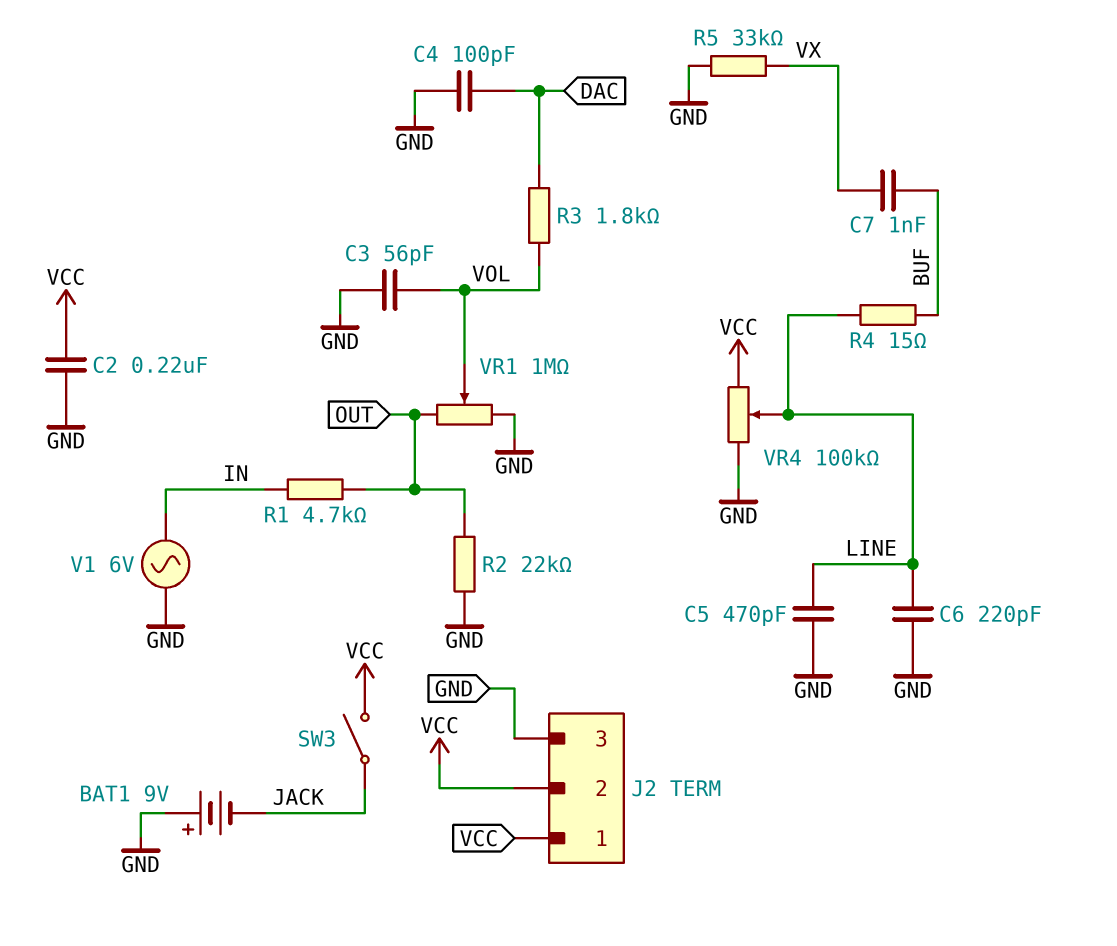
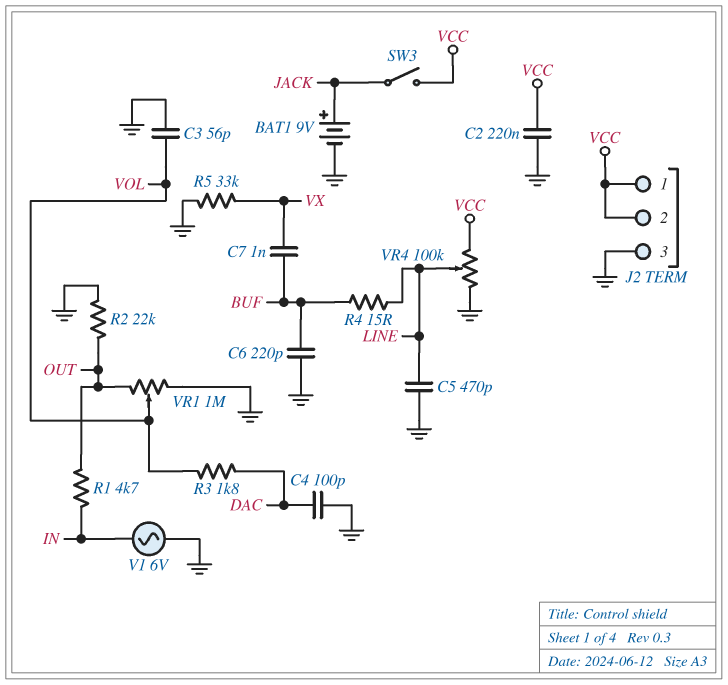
BAT1: 9V (plus GND, minus JACK) -> 9V (plus JACK, minus GND)
C6: 220pF (GND, LINE) -> 220pF (BUF, GND)

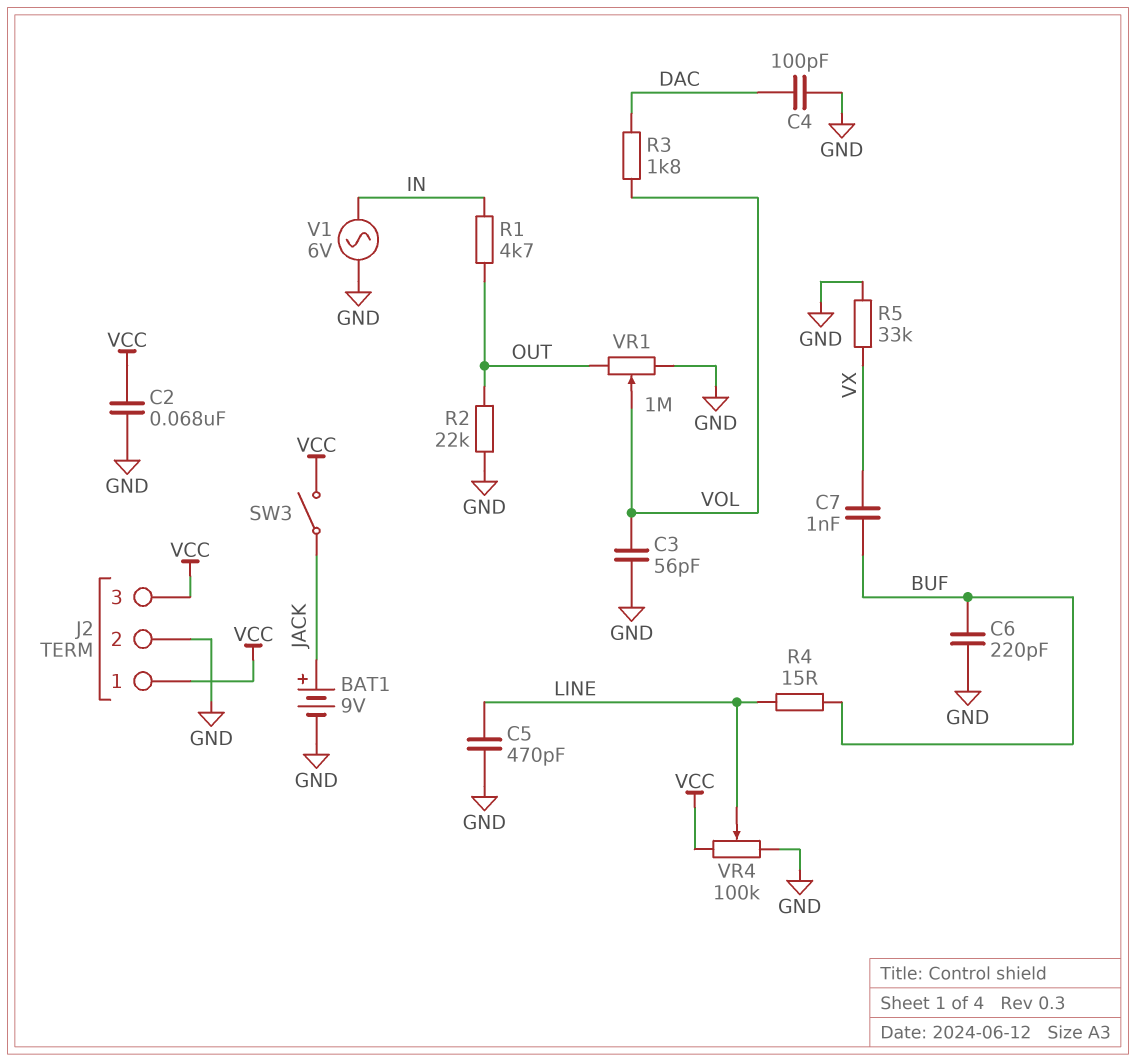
C2: 220nF (GND, VCC) -> 68nF (GND, VCC)
J2 pin 2: VCC -> GND
J2 pin 3: GND -> VCC

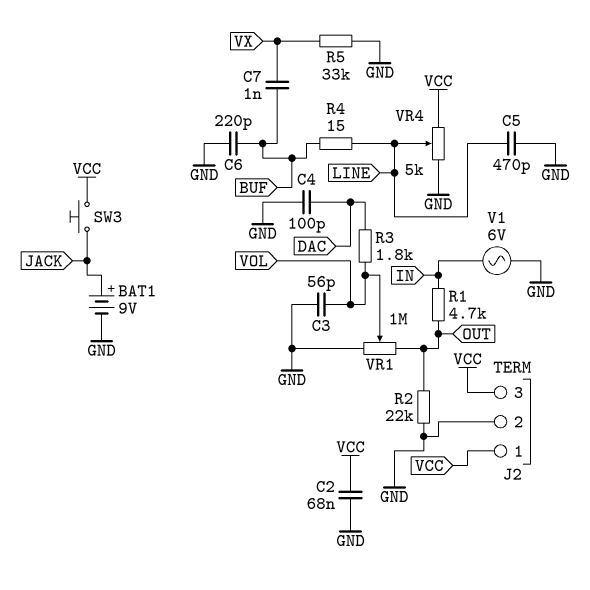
SW3: switch (JACK, VCC) -> button (JACK, VCC)
VR4: 100k (GND, VCC, wiper LINE) -> 5k (GND, VCC, wiper LINE)

